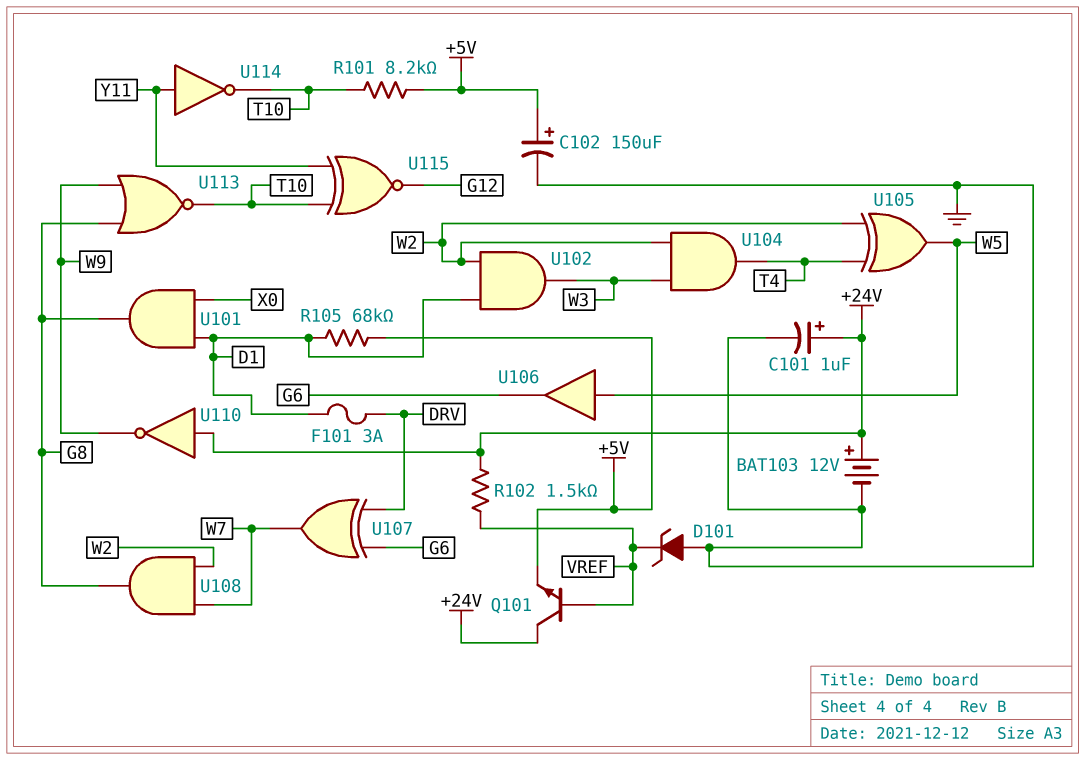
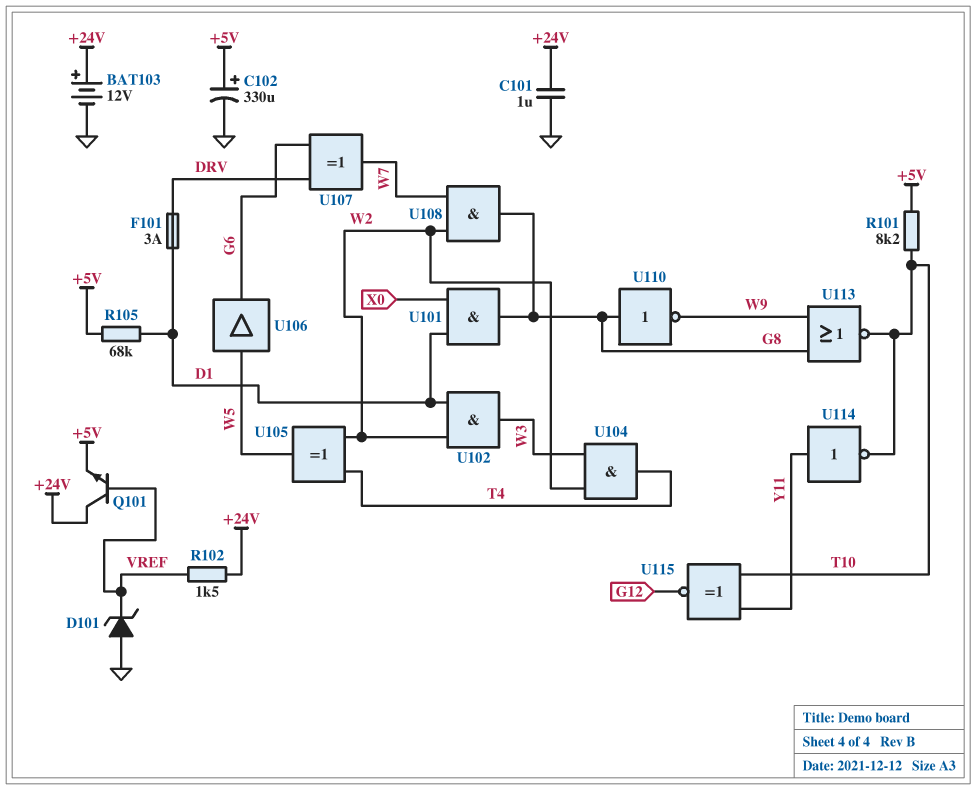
C101: 1uF (plus +24V, minus GND) -> 1uF (+24V, GND)
C102: 150uF (plus +5V, minus GND) -> 330uF (plus +5V, minus GND)
U110: NOT (in +24V, out W9) -> NOT (in G8, out W9)

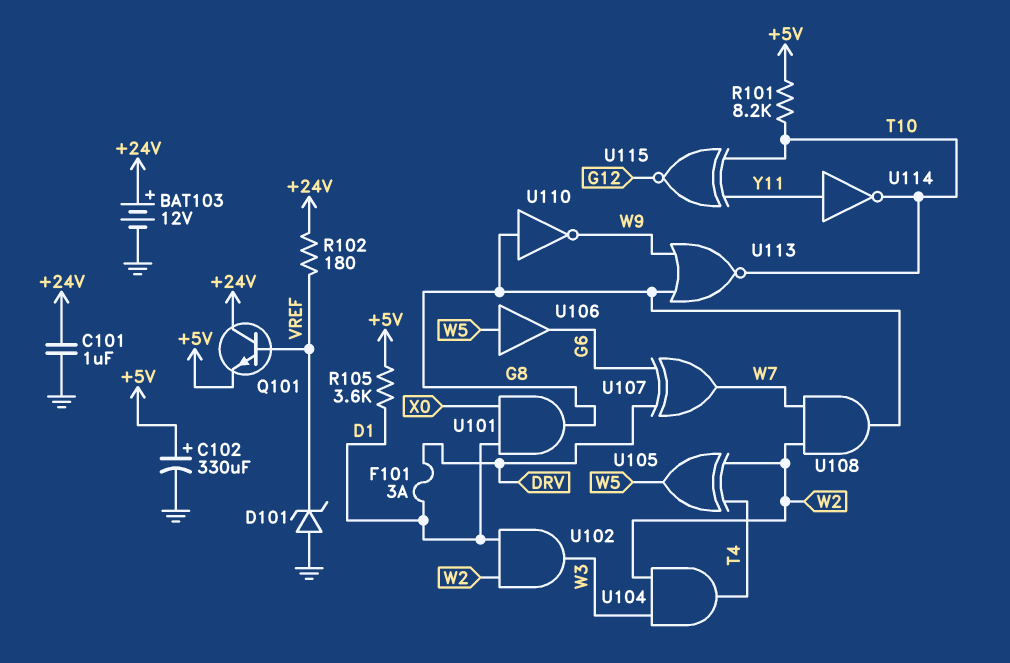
R102: 1.5k (+24V, VREF) -> 180 (+24V, VREF)
R105: 68k (+5V, D1) -> 3.6k (+5V, D1)

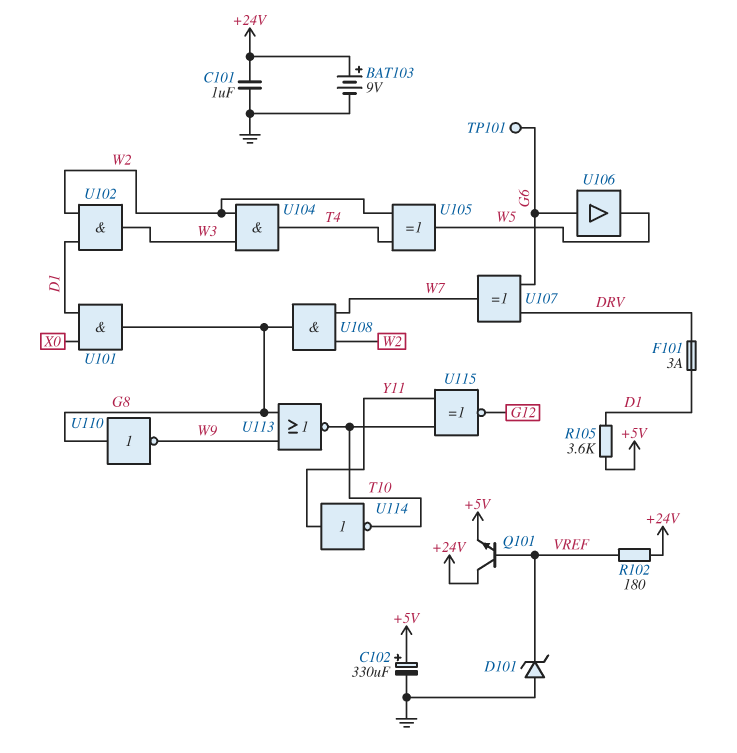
BAT103: 12V (plus +24V, minus GND) -> 9V (plus +24V, minus GND)
R101: 8.2k (+5V, T10) -> none
TP101: none -> test point (G6)
U106: buffer (in W5, out G6) -> buffer (in G6, out W5)

